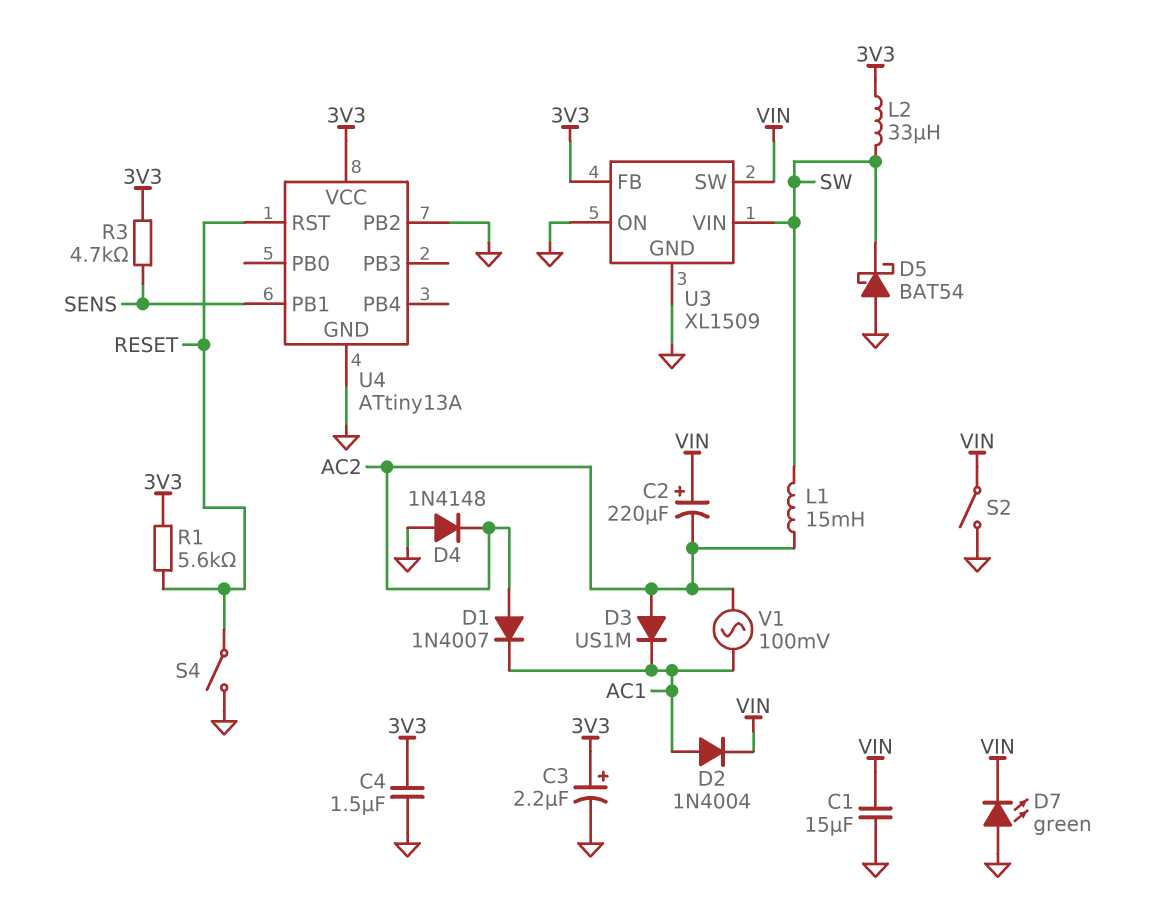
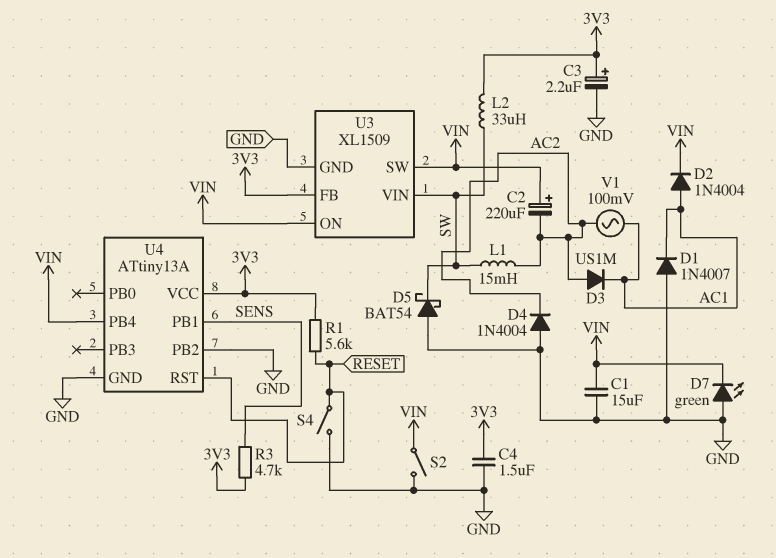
D1: diode 1N4007 (A AC2, K AC1) -> diode 1N4007 (A GND, K AC1)
D4: diode 1N4148 (A GND, K AC2) -> diode 1N4004 (A GND, K AC2)
U3 pin ON: GND -> VIN
U4 pin PB4: none -> VIN

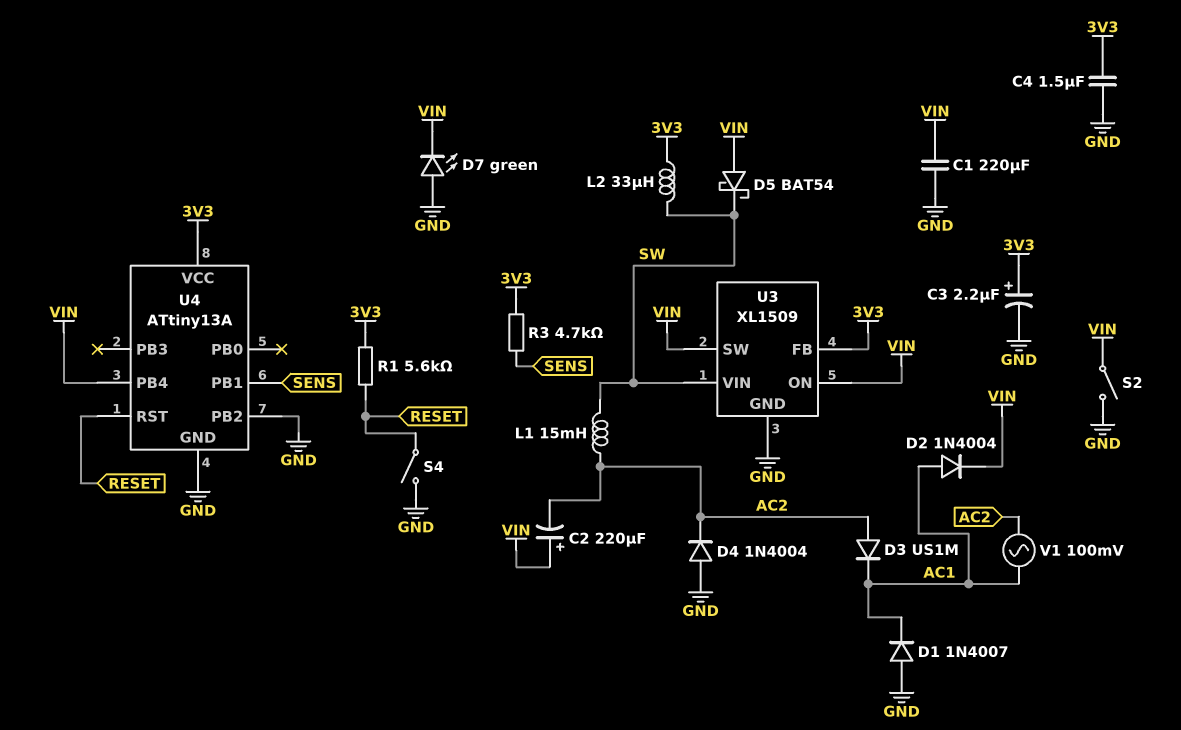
C1: 15uF (GND, VIN) -> 220uF (GND, VIN)
D5: schottky BAT54 (A GND, K SW) -> schottky BAT54 (A VIN, K SW)

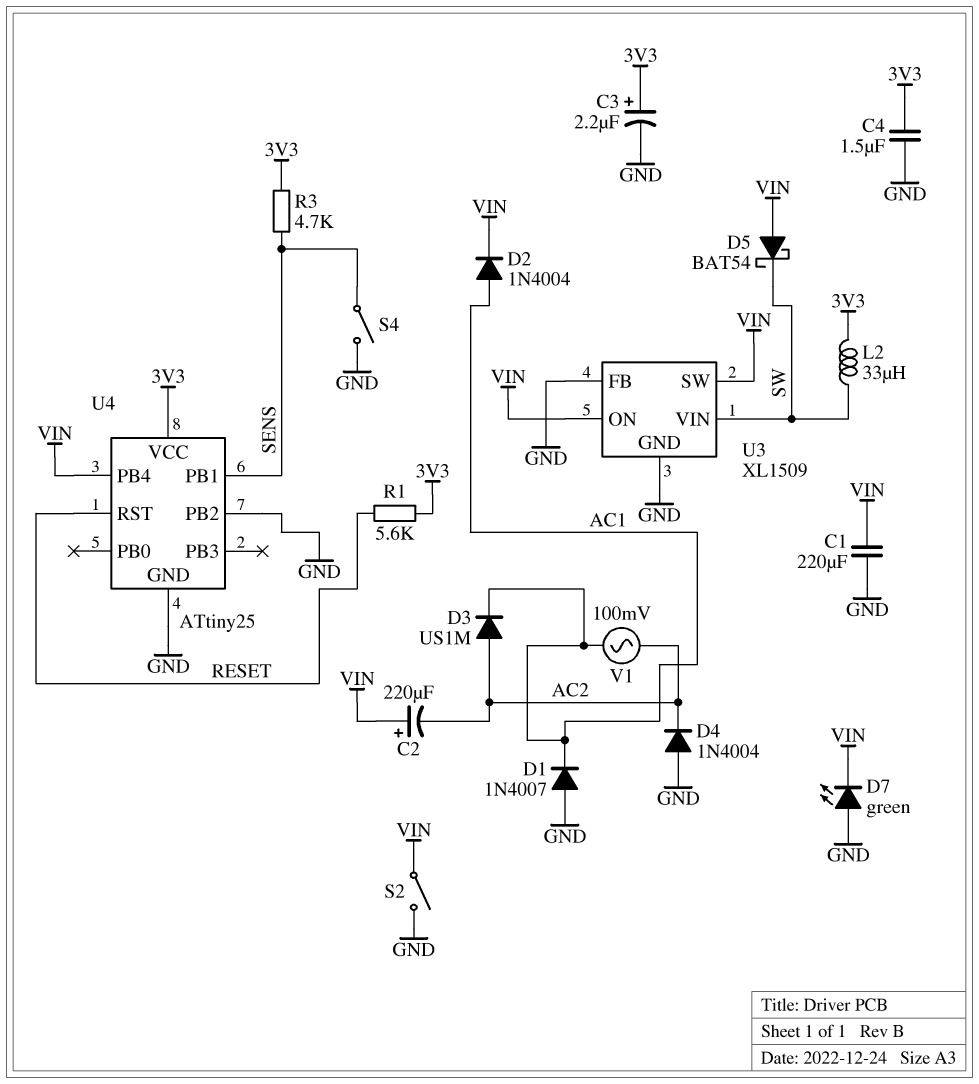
L1: 15mH (AC2, SW) -> none
S4: switch (GND, RESET) -> switch (GND, SENS)
U3 pin FB: 3V3 -> GND
U4: ATtiny13A -> ATtiny25

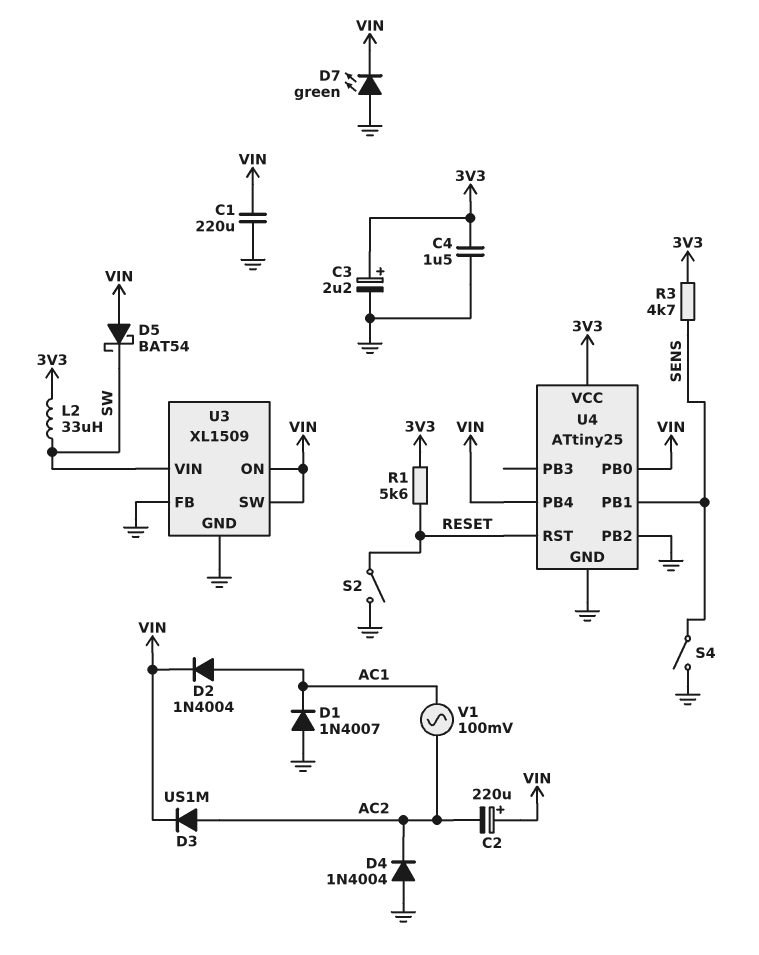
D3: diode US1M (A AC2, K AC1) -> diode US1M (A AC2, K VIN)
S2: switch (GND, VIN) -> switch (GND, RESET)
U4 pin PB0: none -> VIN

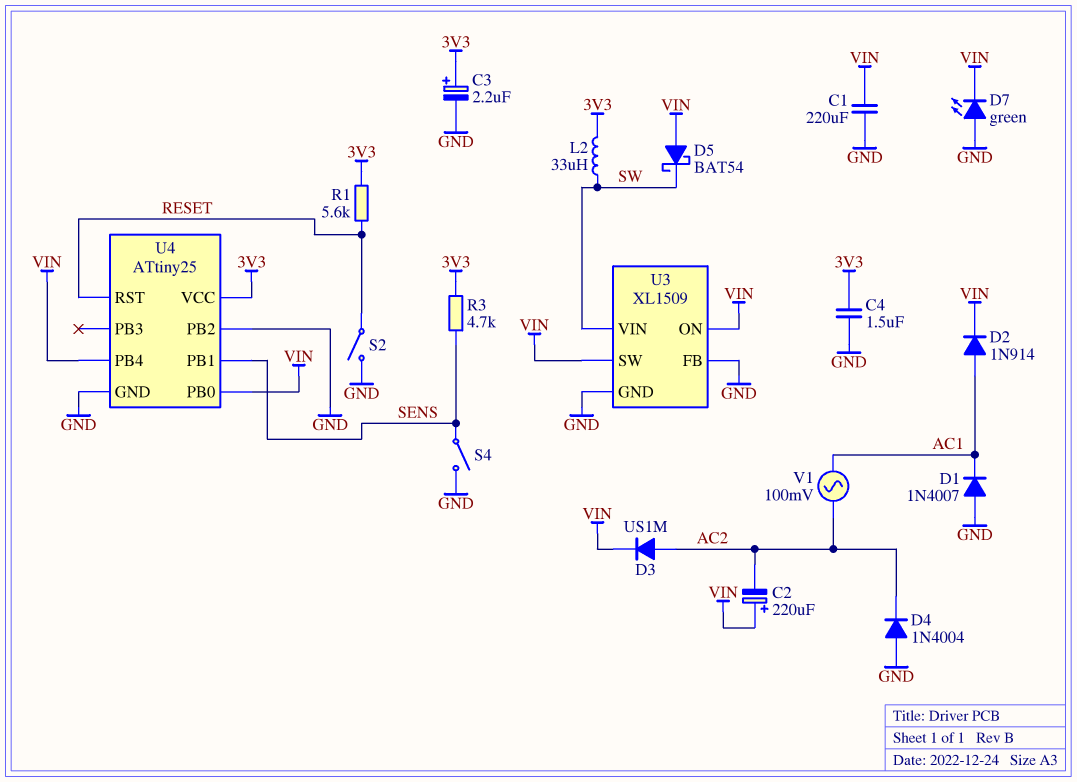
D2: diode 1N4004 (A AC1, K VIN) -> diode 1N914 (A AC1, K VIN)

